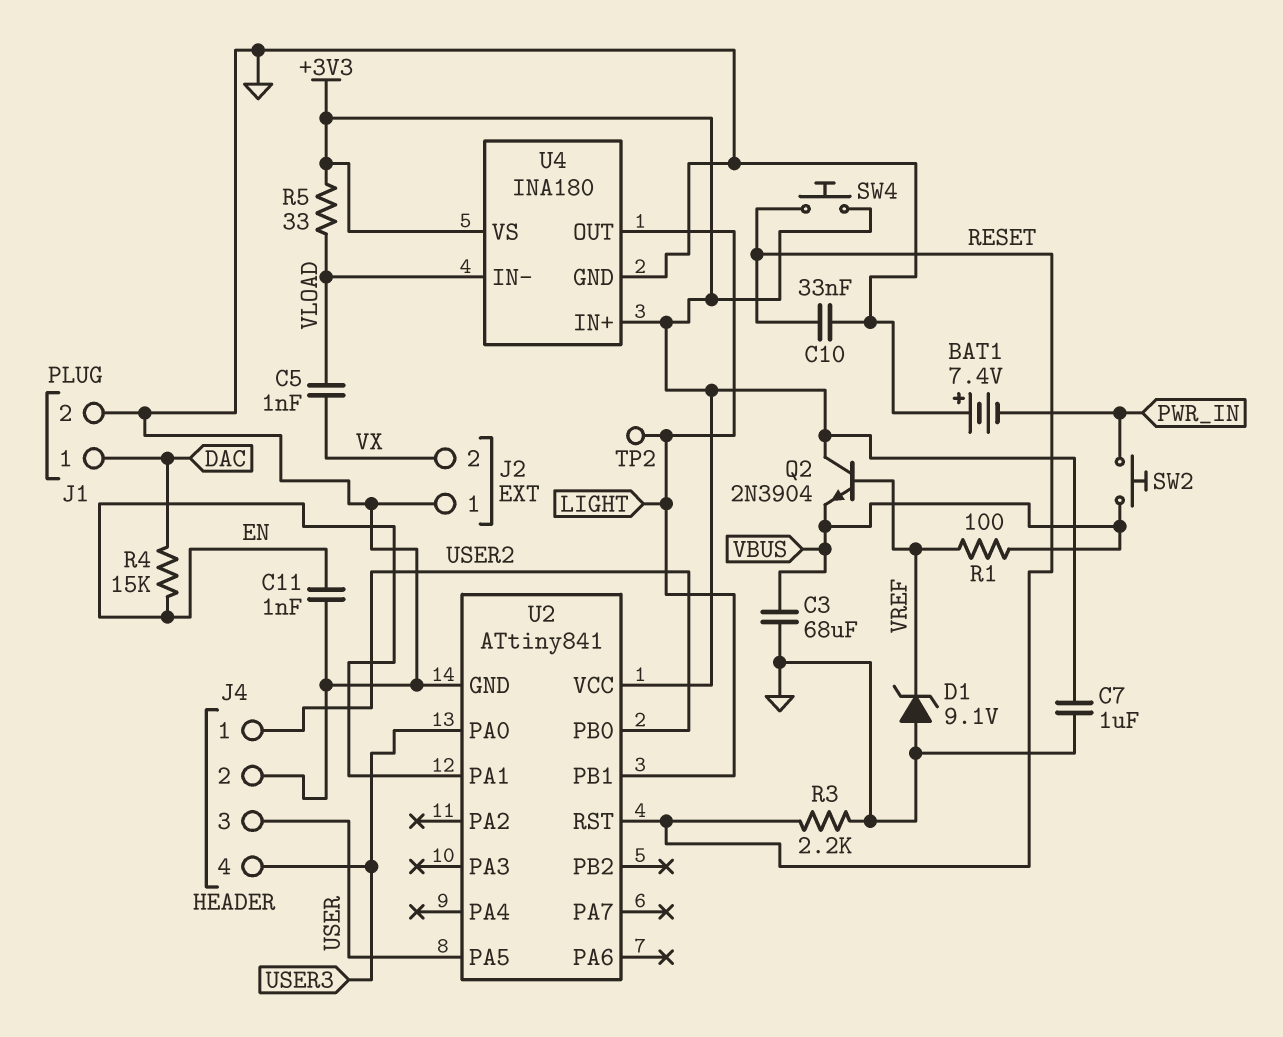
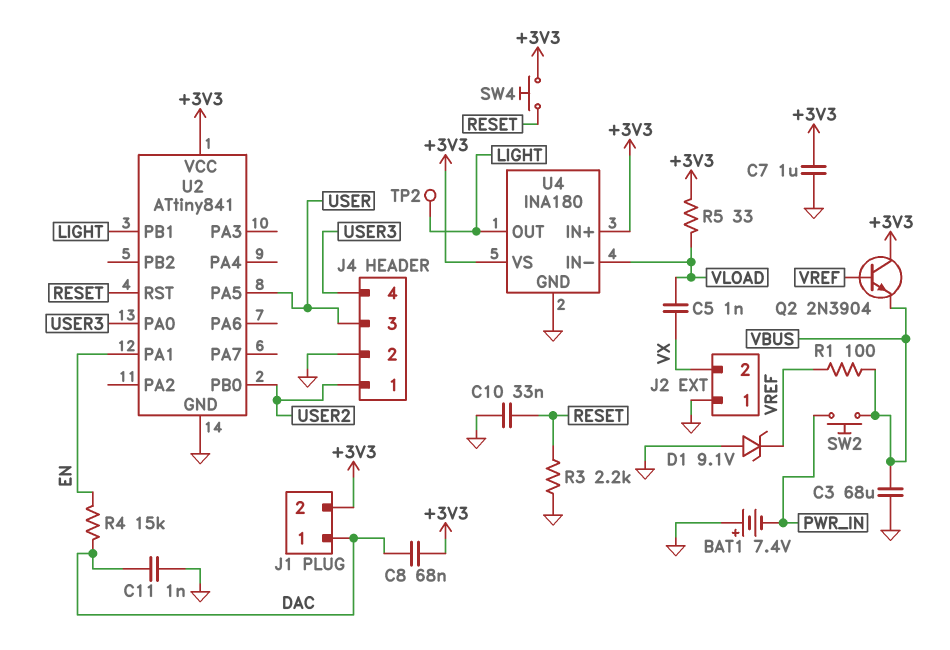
C8: none -> 68nF (+3V3, DAC)
C11: 1nF (EN, GND) -> 1nF (DAC, GND)
J1 pin 2: GND -> +3V3

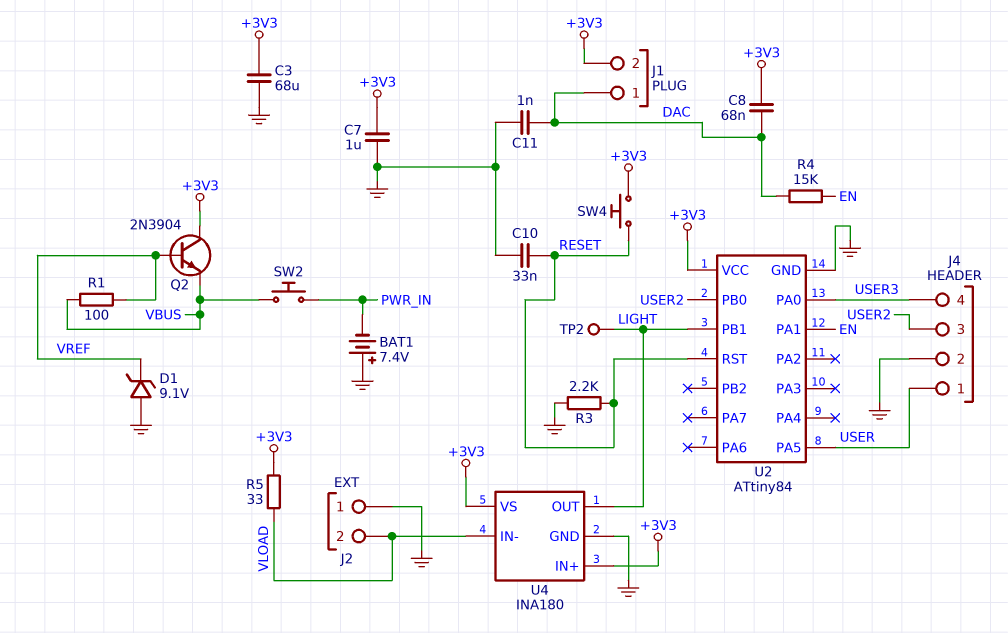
C3: 68uF (GND, VBUS) -> 68uF (+3V3, GND)
C5: 1nF (VLOAD, VX) -> none
J2 pin 2: VX -> VLOAD
J4 pin 1: USER2 -> USER
J4 pin 3: USER -> USER2
U2: ATtiny841 -> ATtiny84

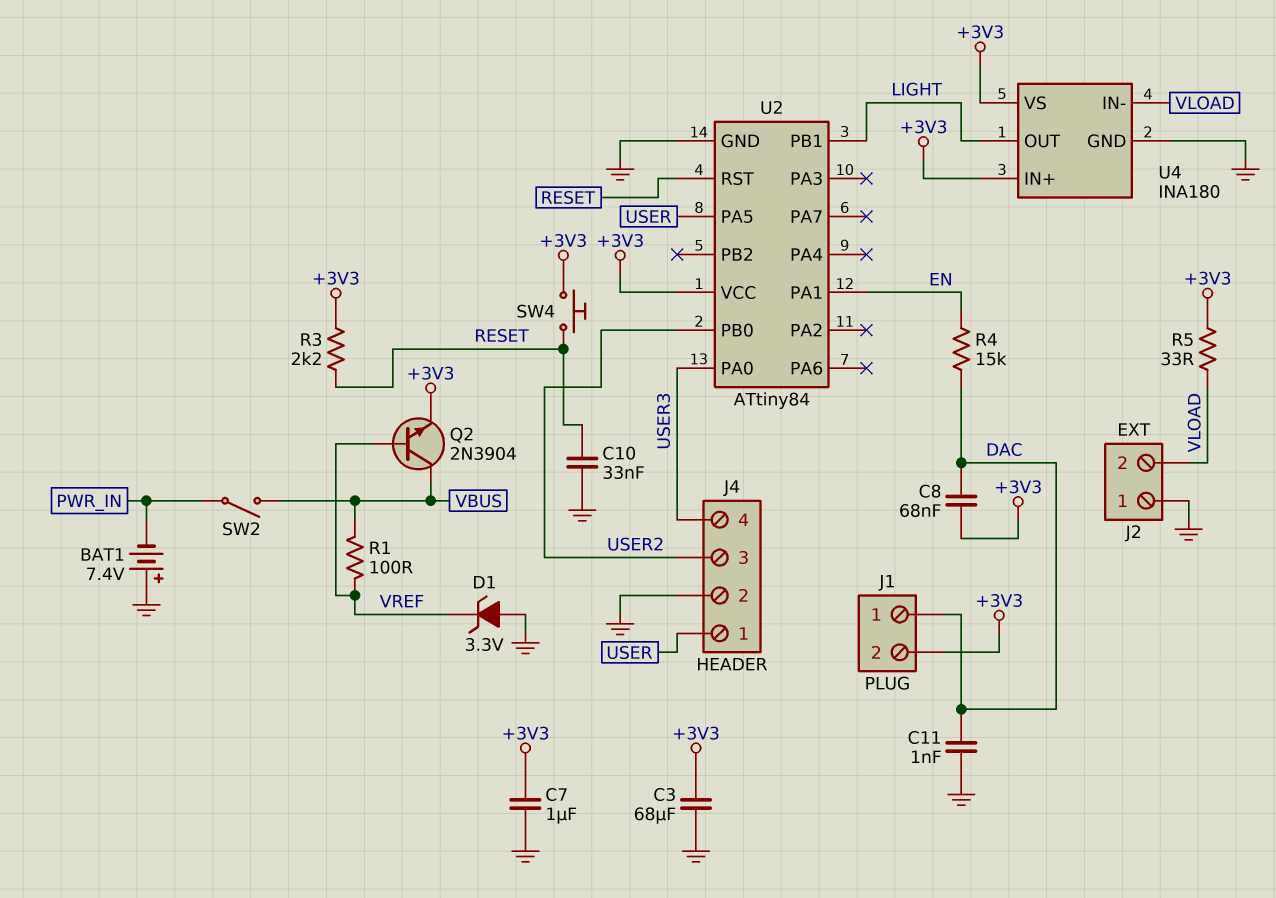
D1: zener 9.1V (A GND, K VREF) -> zener 3.3V (A GND, K VREF)
Q2: NPN 2N3904 (B VREF, C +3V3, E VBUS) -> NPN 2N3904 (B VREF, C VBUS, E +3V3)
R3: 2.2k (GND, RESET) -> 2.2k (+3V3, RESET)
SW2: button (PWR_IN, VBUS) -> switch (PWR_IN, VBUS)
TP2: test point (LIGHT) -> none

